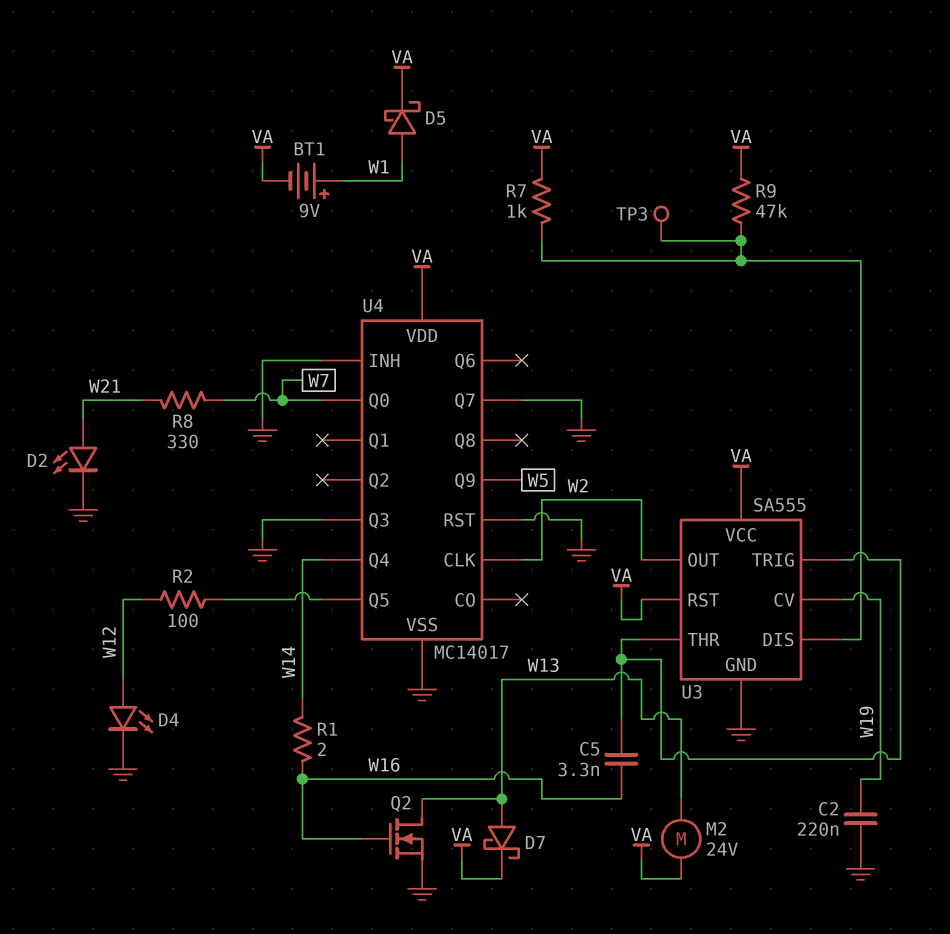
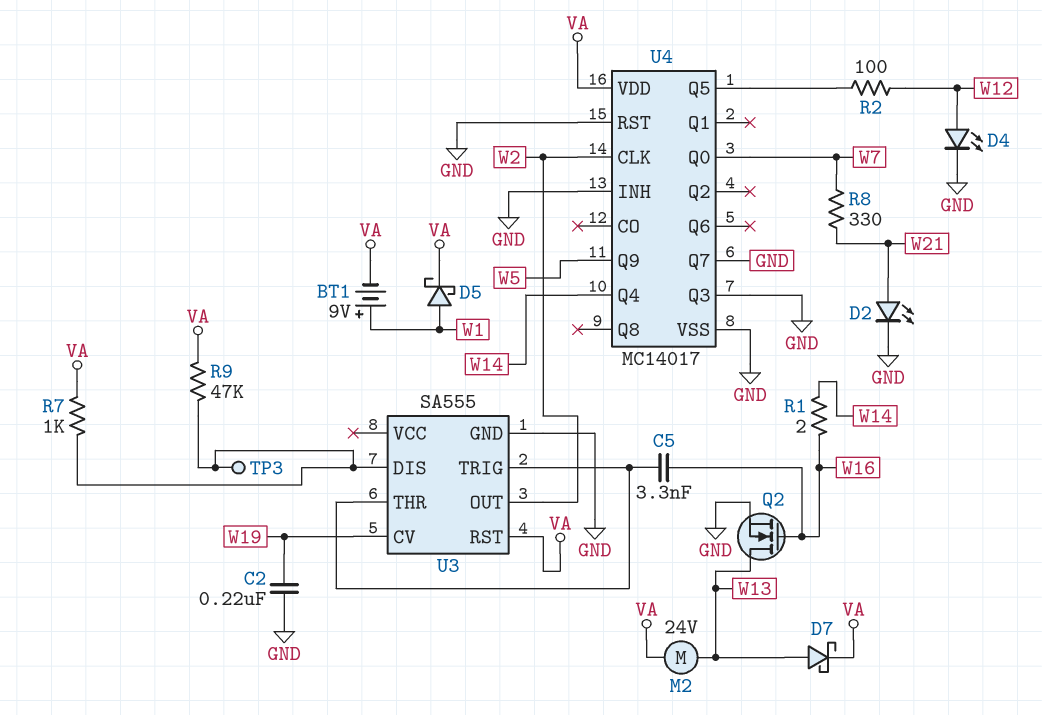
U3 pin VCC: VA -> none

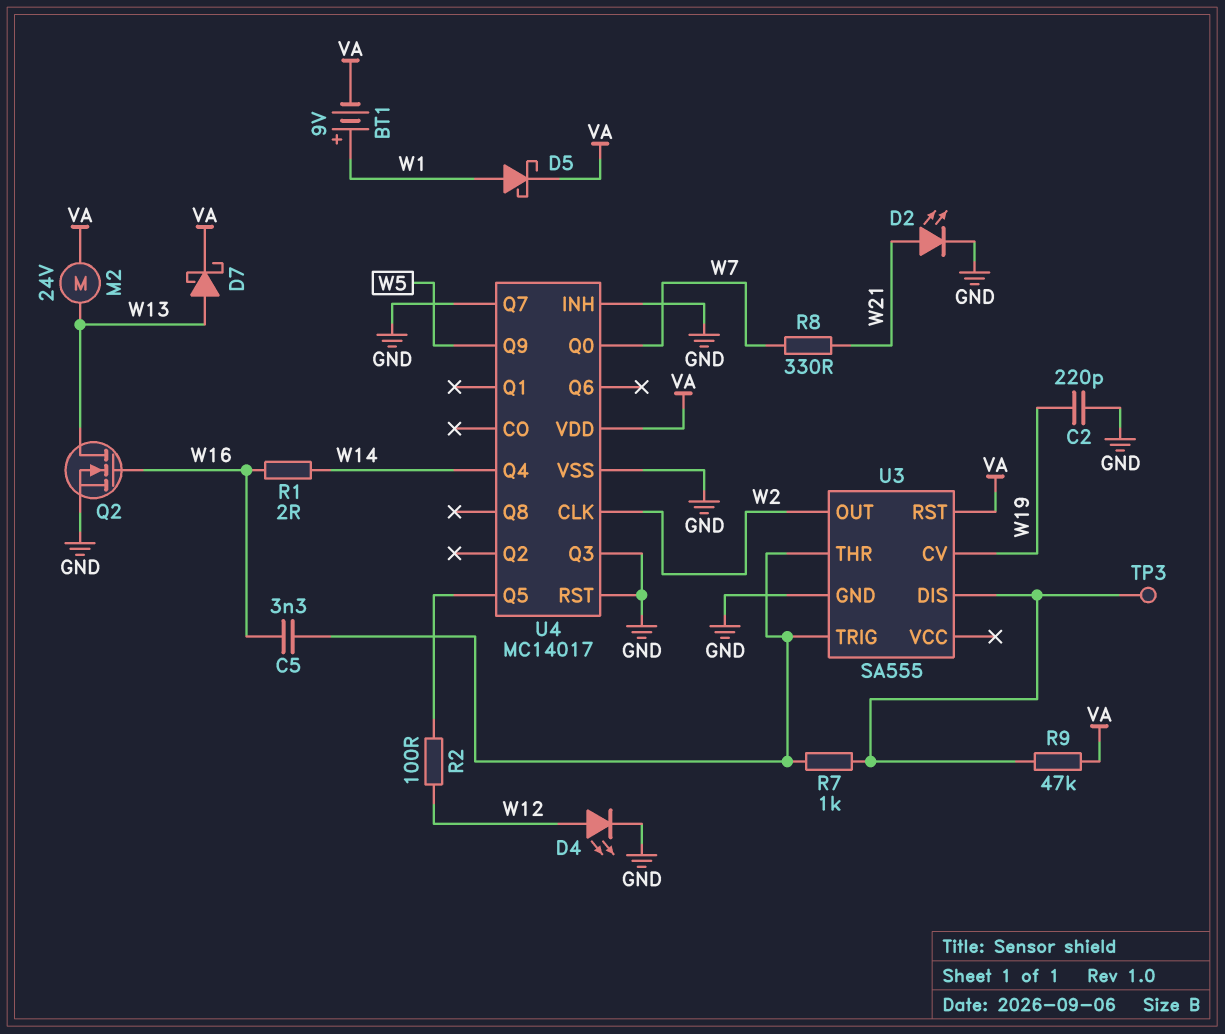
C2: 220nF (GND, W19) -> 220pF (GND, W19)
R7: 1k (U3/DIS, VA) -> 1k (U3/DIS, U3/THR)

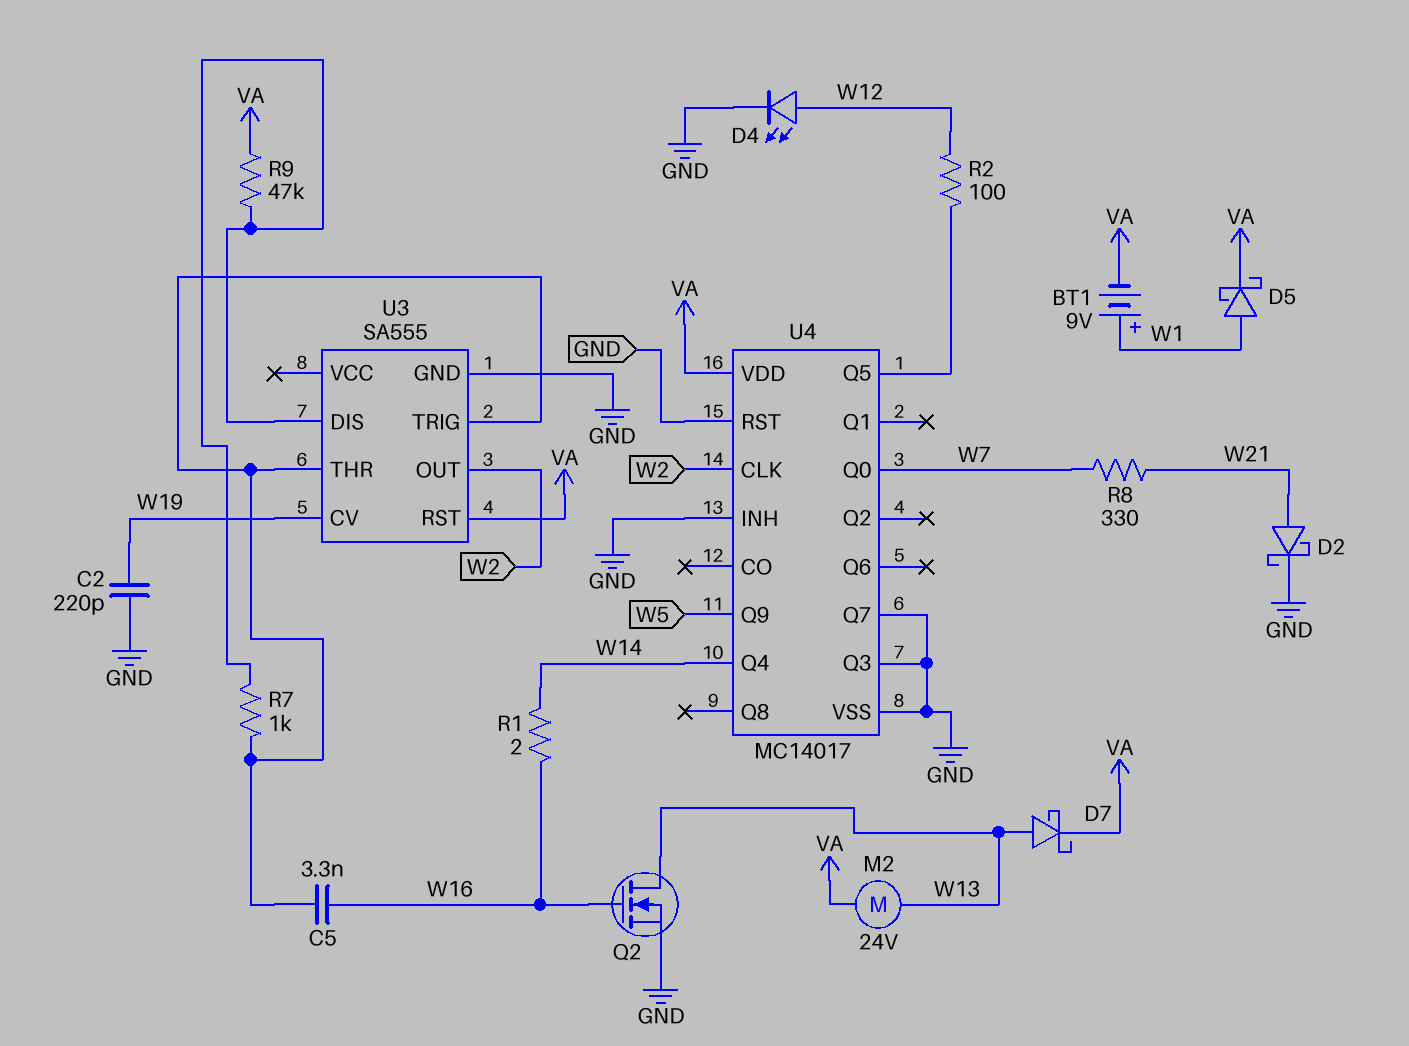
D2: LED (A W21, K GND) -> schottky (A W21, K GND)
TP3: test point (U3/DIS) -> none

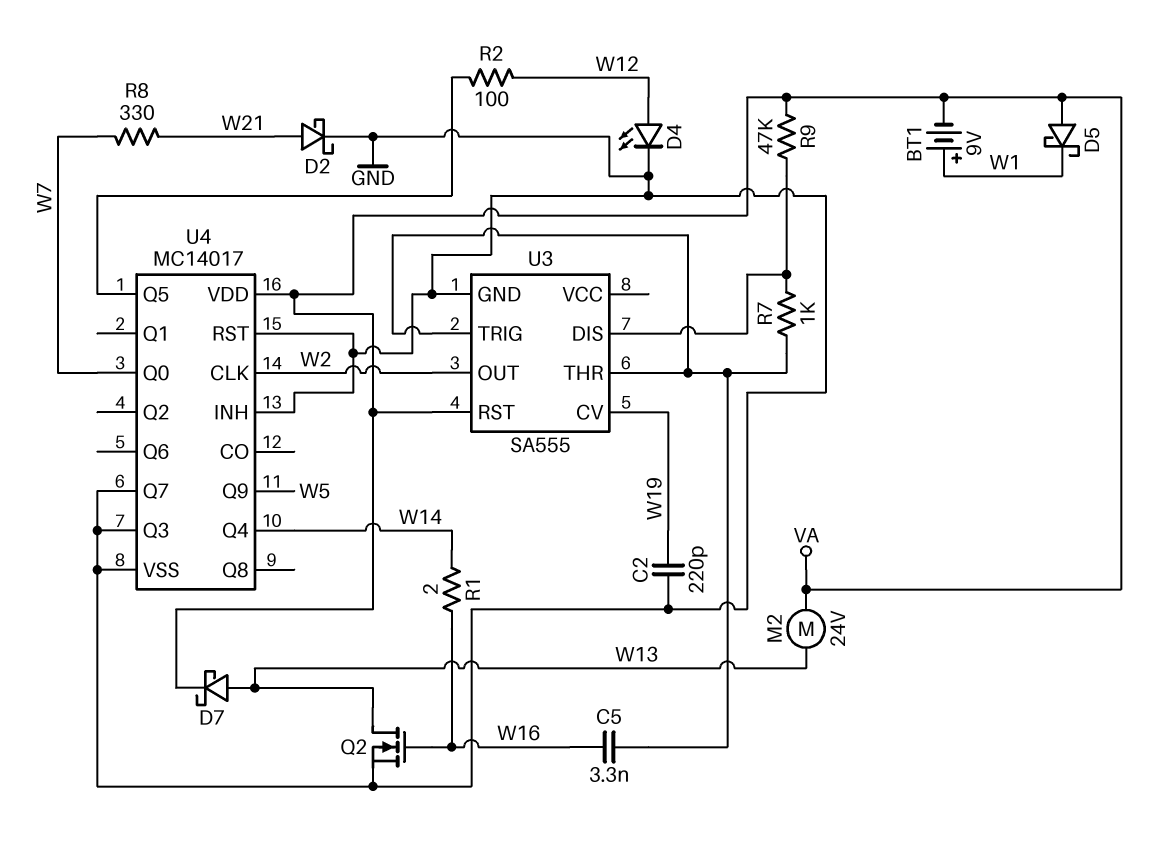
D5: schottky (A W1, K VA) -> schottky (A VA, K W1)

